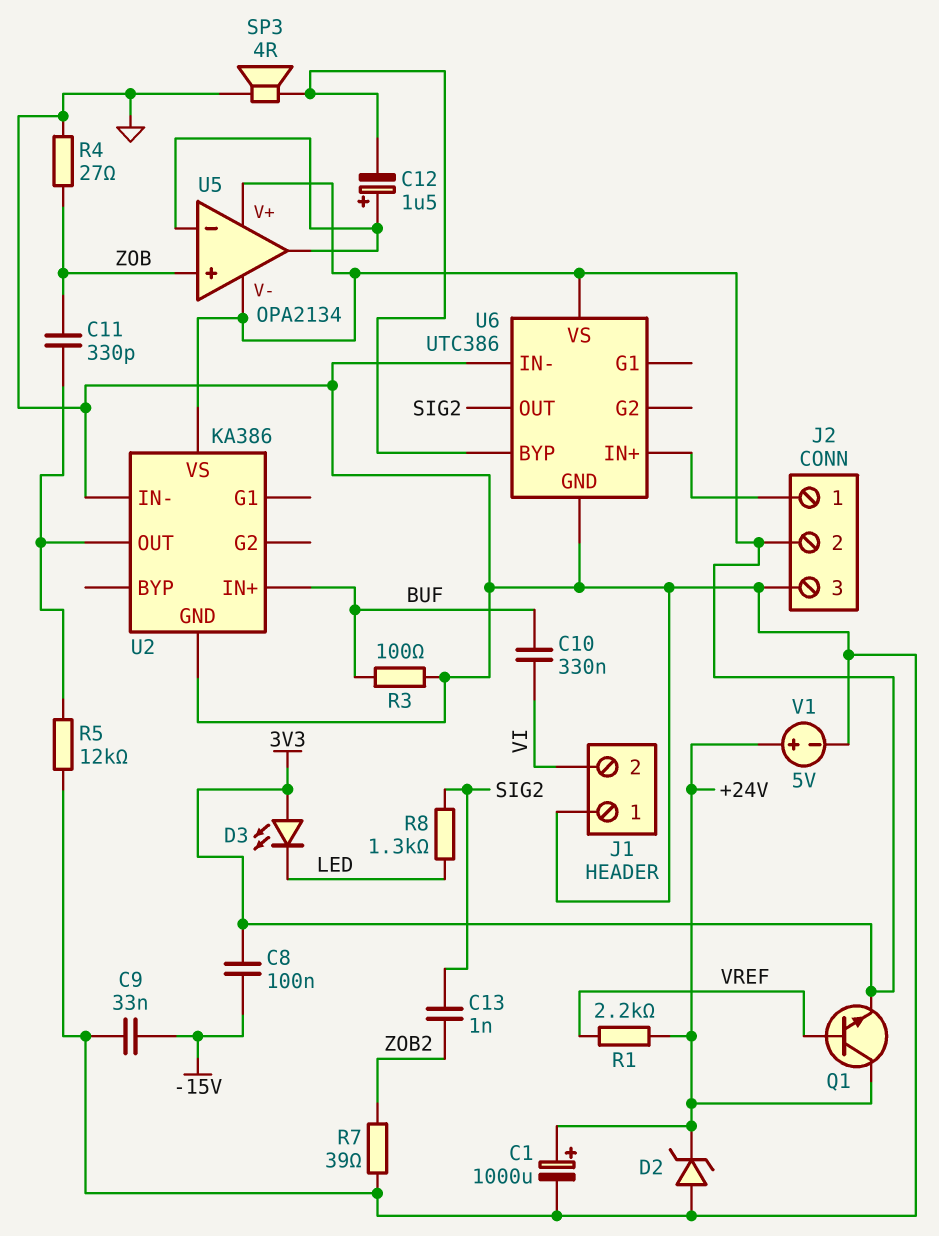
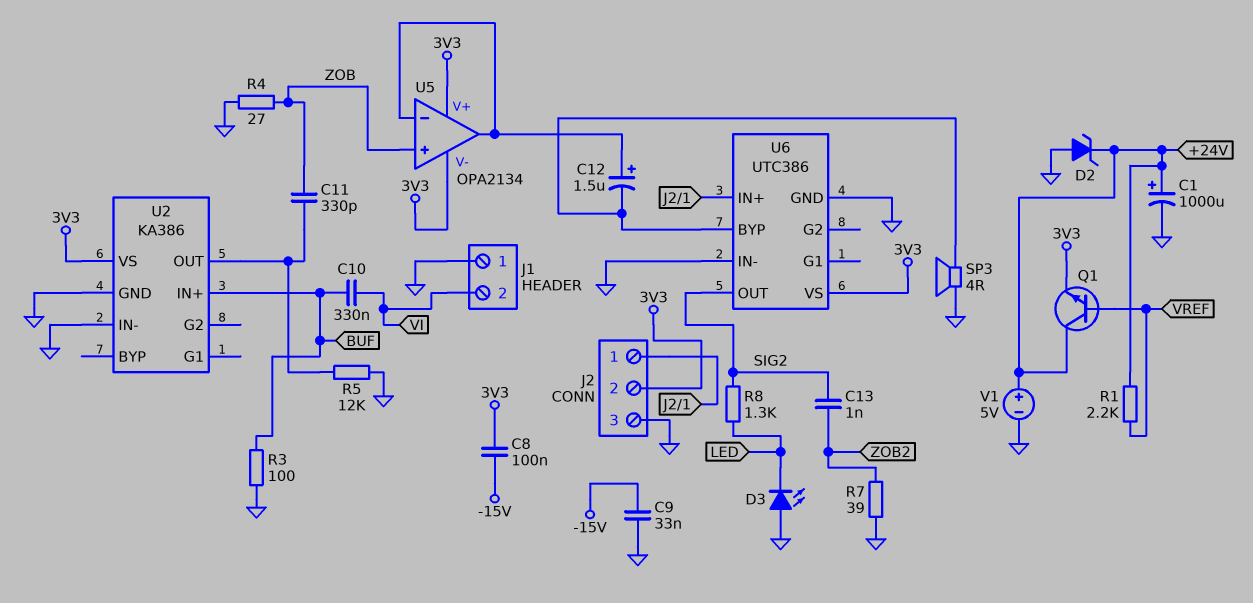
D3: LED (A 3V3, K LED) -> LED (A GND, K LED)

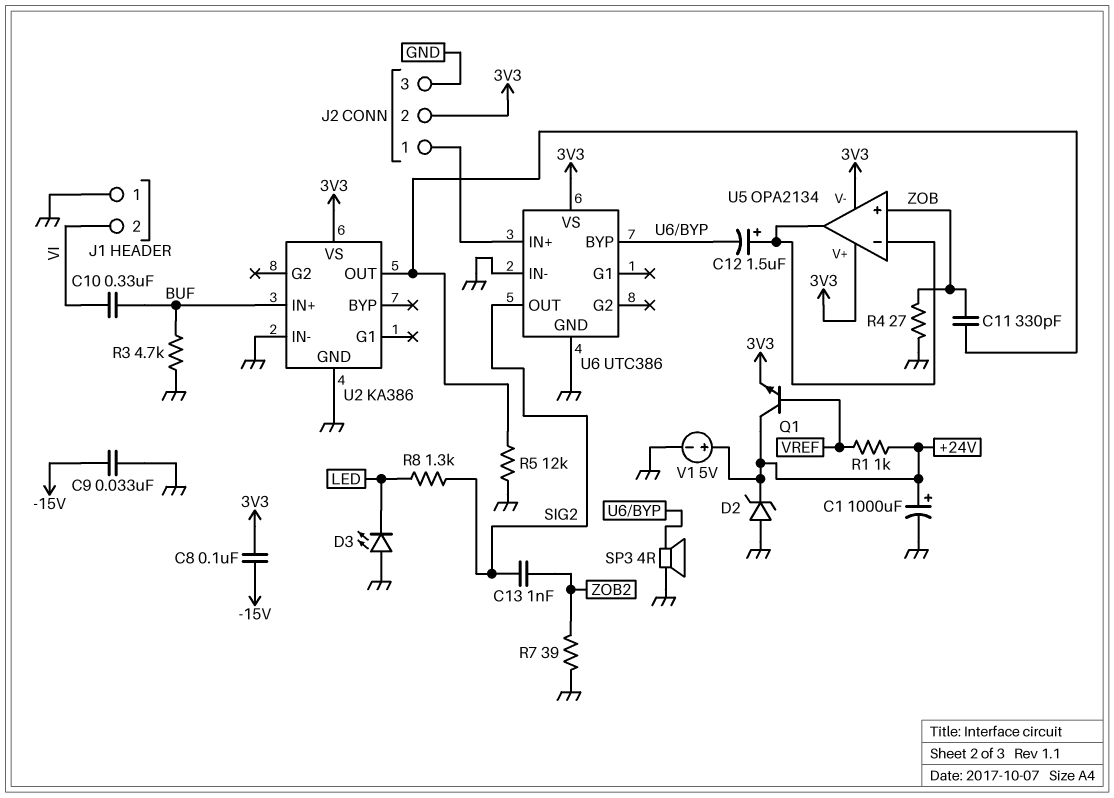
R1: 2.2k (+24V, VREF) -> 1k (+24V, VREF)
R3: 100 (BUF, GND) -> 4.7k (BUF, GND)

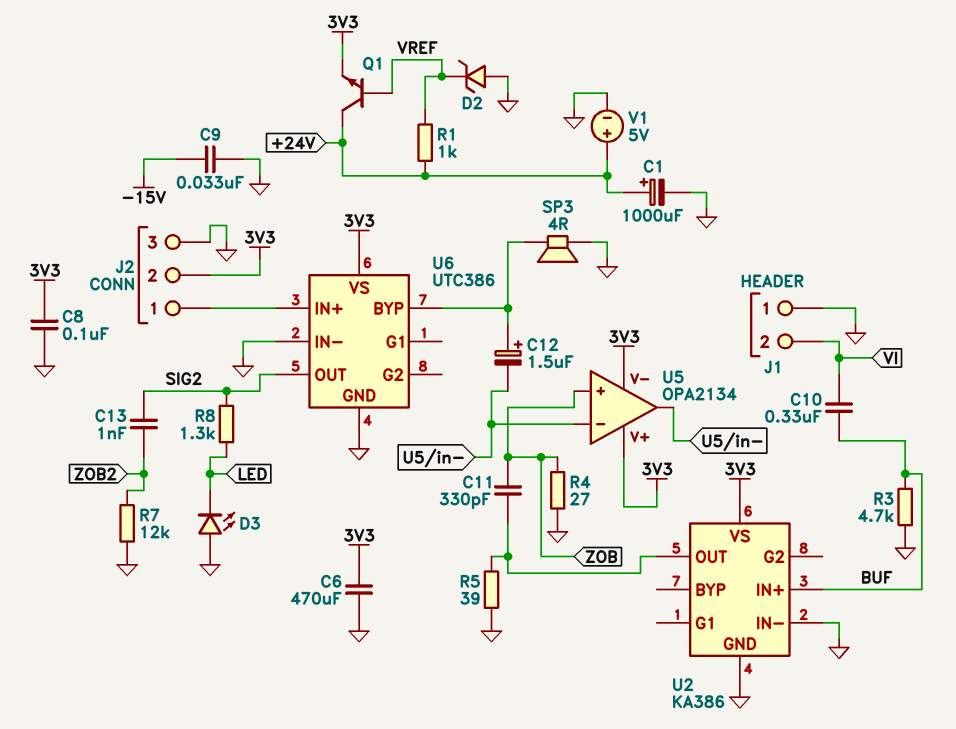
C6: none -> 470uF (3V3, GND)
C8: 100nF (-15V, 3V3) -> 100nF (3V3, GND)
C12: 1.5uF (plus U5/in-, minus U6/BYP) -> 1.5uF (plus U6/BYP, minus U5/in-)
D2: zener (A GND, K +24V) -> zener (A GND, K VREF)
R5: 12k (GND, U2/OUT) -> 39 (GND, U2/OUT)
R7: 39 (GND, ZOB2) -> 12k (GND, ZOB2)

